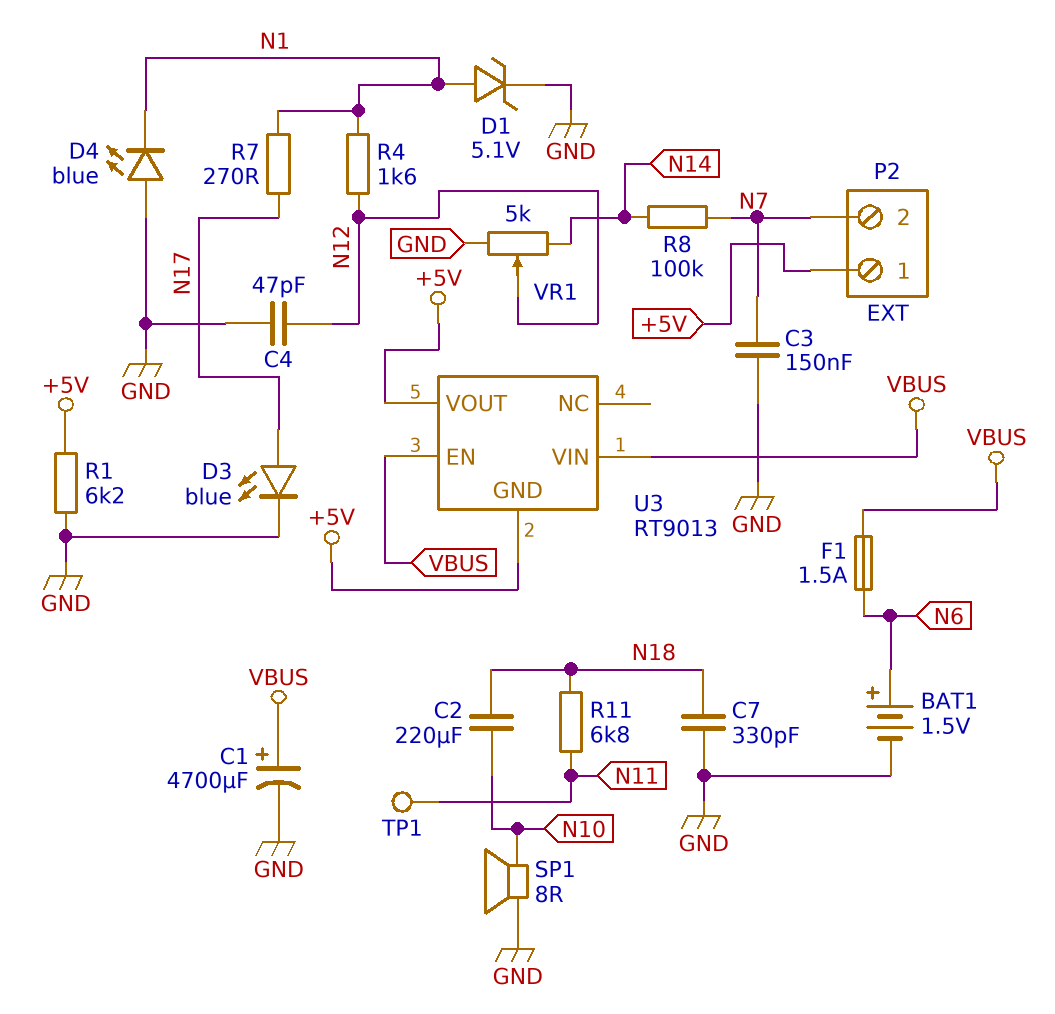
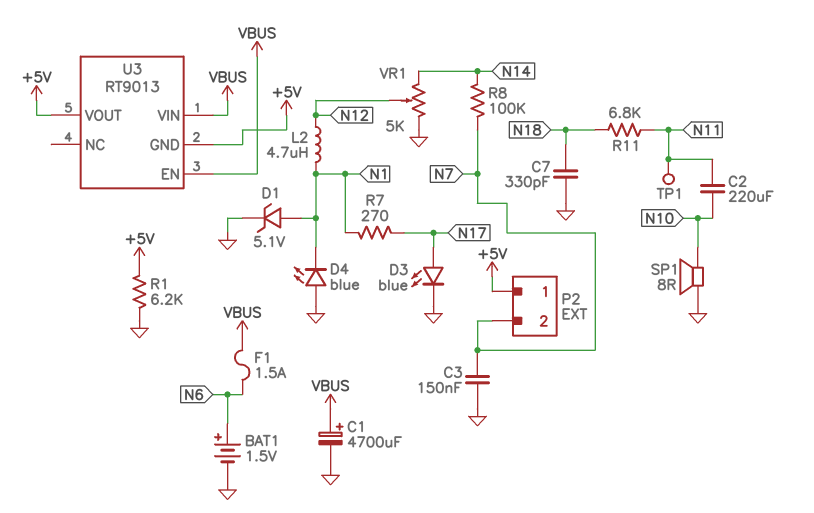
C2: 220uF (N10, N18) -> 220uF (N10, N11)
C4: 47pF (GND, N12) -> none
L2: none -> 4.7uH (N1, N12)
R4: 1.6k (N1, N12) -> none

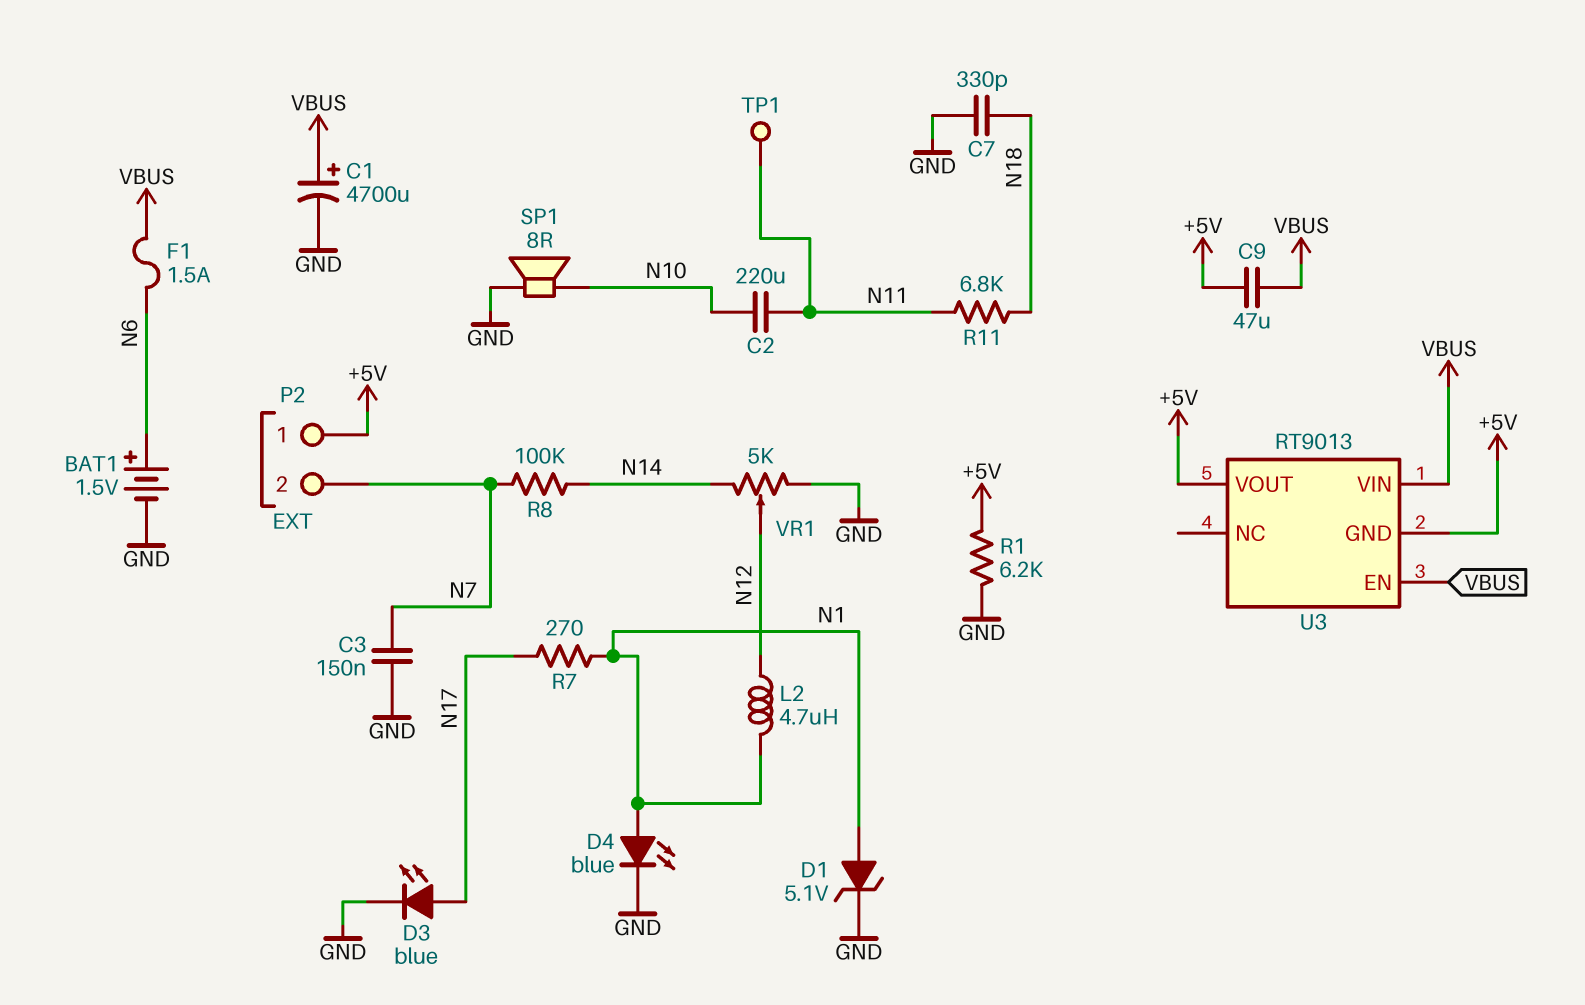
C9: none -> 47uF (+5V, VBUS)
D4: LED blue (A GND, K N1) -> LED blue (A N1, K GND)

